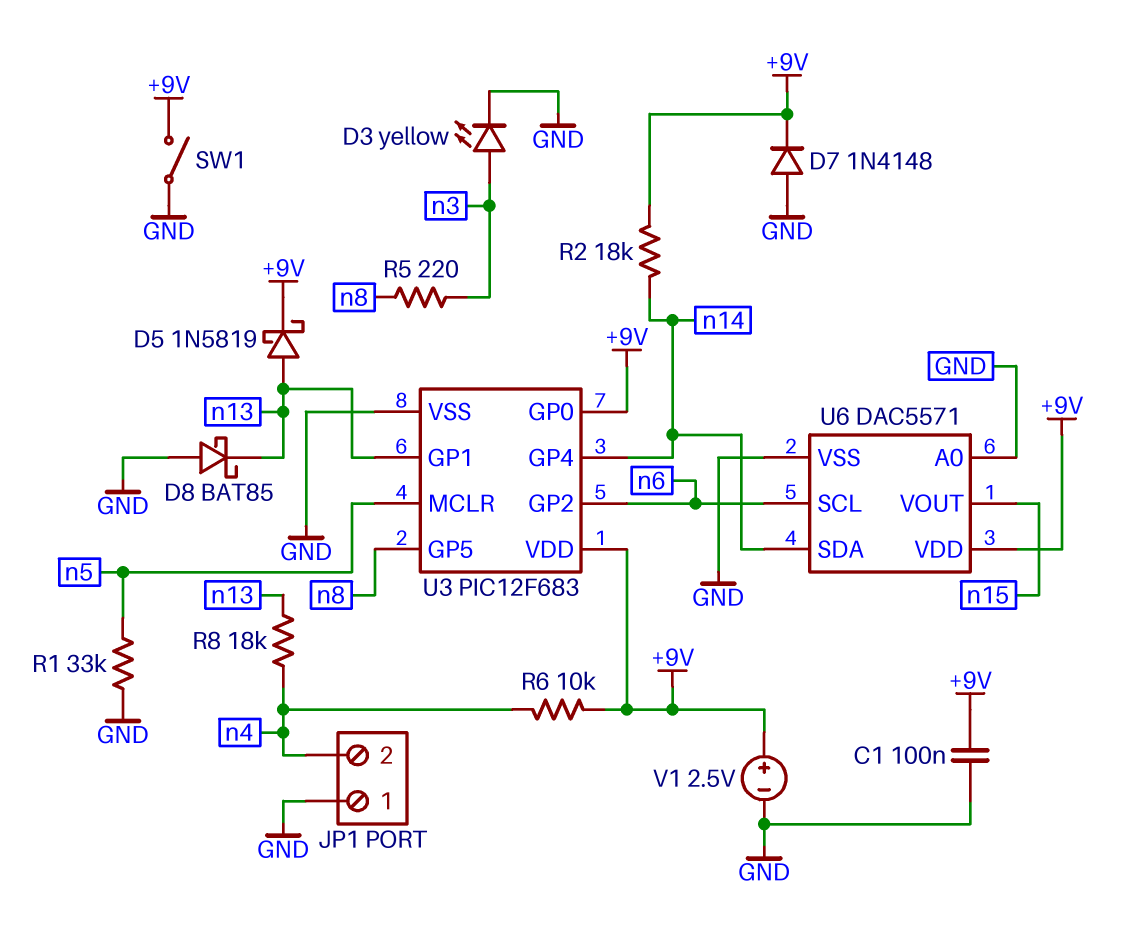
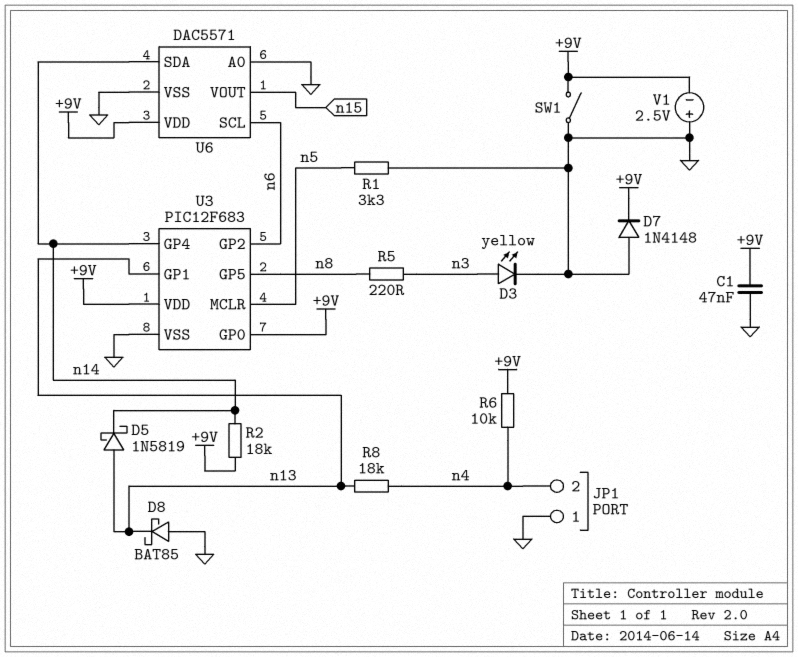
C1: 100nF (+9V, GND) -> 47nF (+9V, GND)
D5: schottky 1N5819 (A n13, K +9V) -> schottky 1N5819 (A n13, K n14)
R1: 33k (GND, n5) -> 3.3k (GND, n5)
V1: 2.5V (plus +9V, minus GND) -> 2.5V (plus GND, minus +9V)

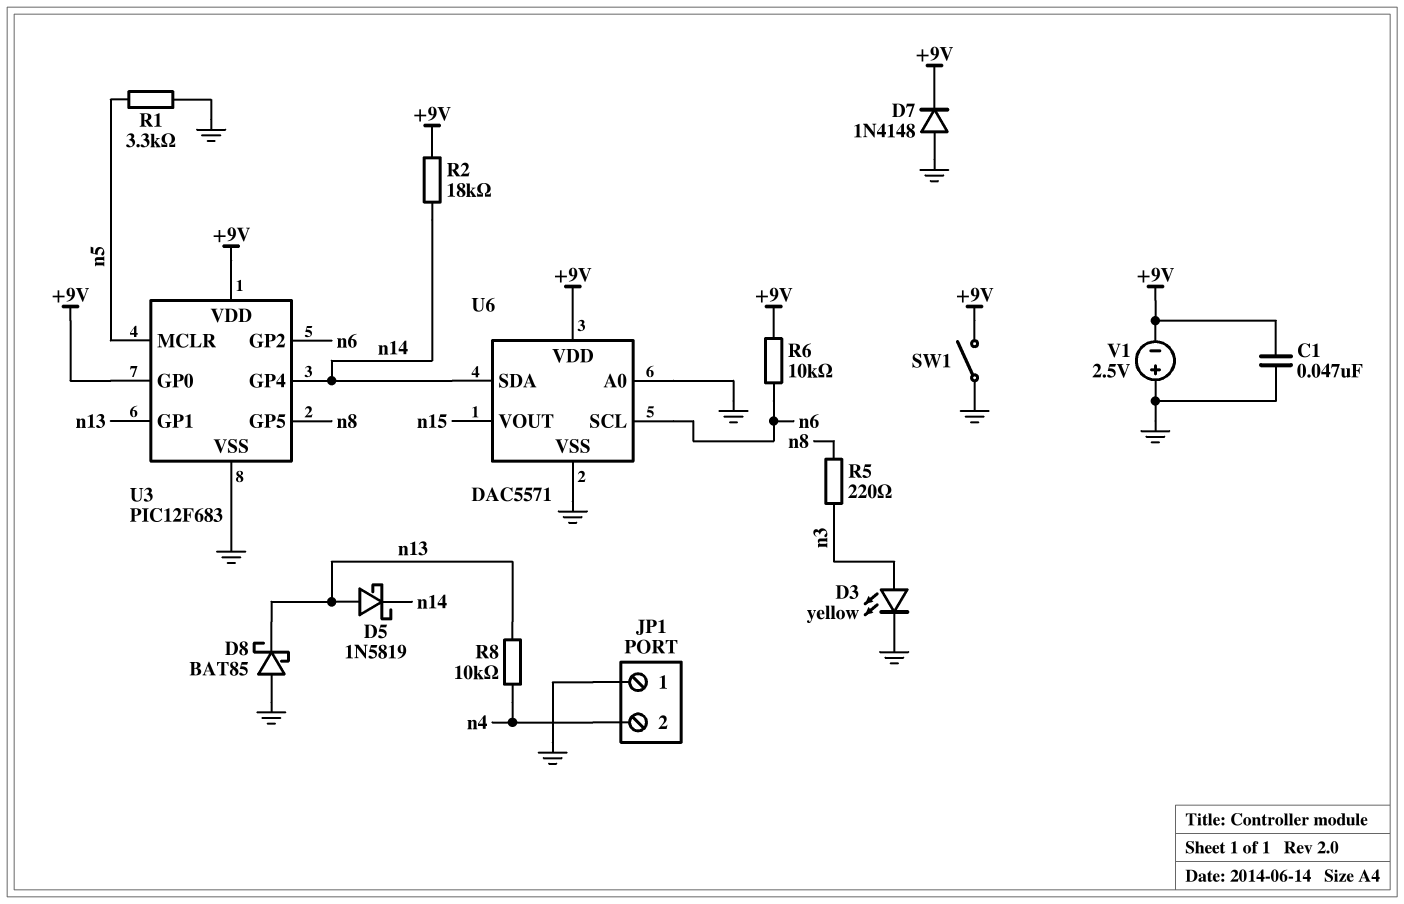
R6: 10k (+9V, n4) -> 10k (+9V, n6)
R8: 18k (n4, n13) -> 10k (n4, n13)

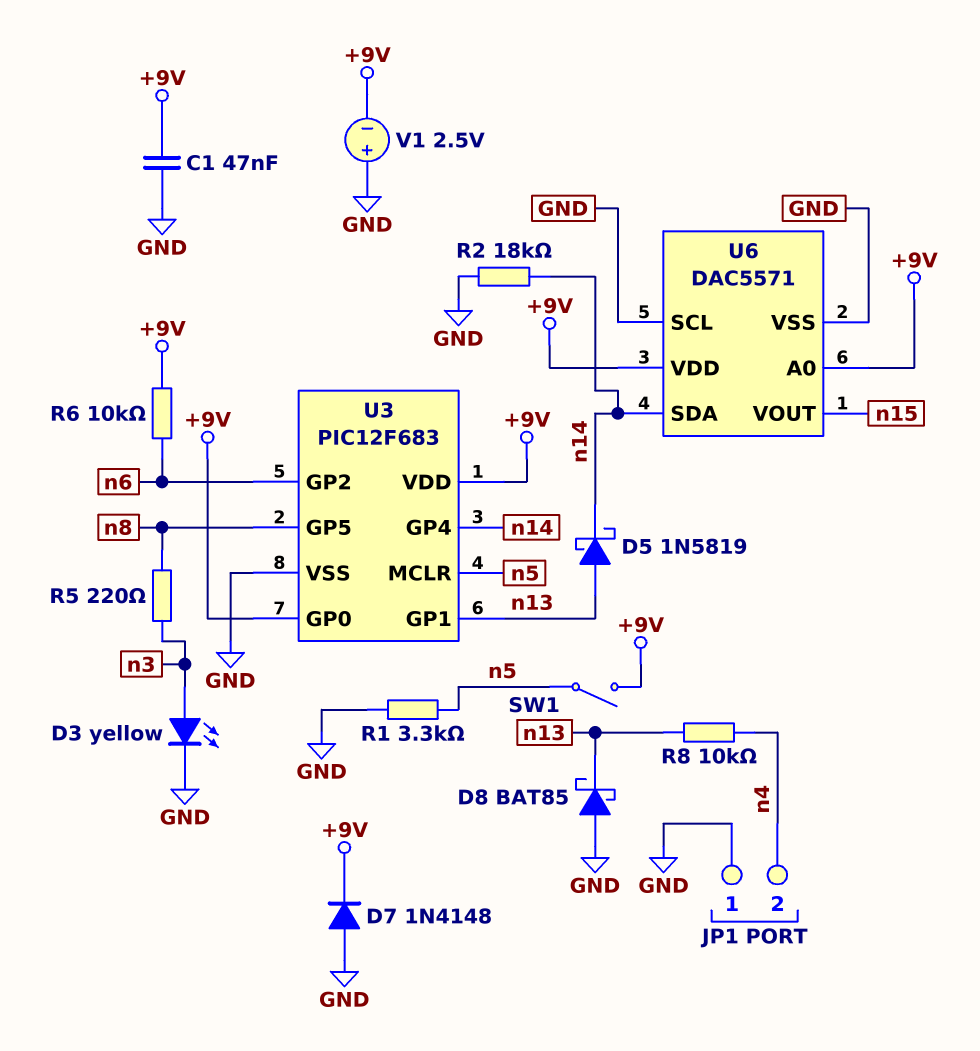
R2: 18k (+9V, n14) -> 18k (GND, n14)
SW1: switch (+9V, GND) -> switch (+9V, n5)
U6 pin A0: GND -> +9V
U6 pin SCL: n6 -> GND

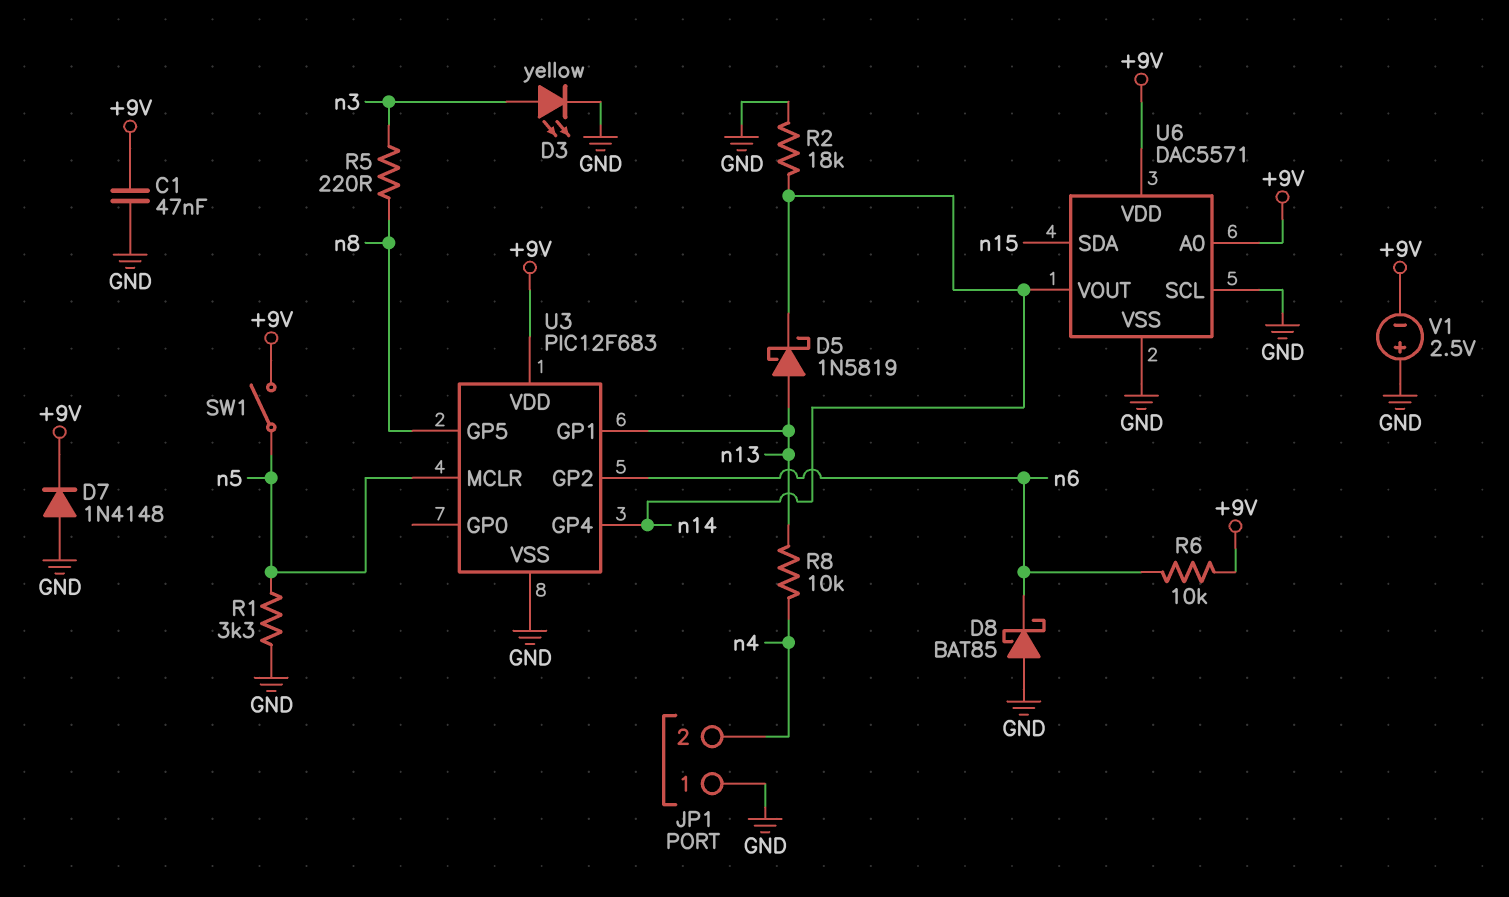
D8: schottky BAT85 (A GND, K n13) -> schottky BAT85 (A GND, K n6)
U3 pin GP0: +9V -> none
U6 pin SDA: n14 -> n15
U6 pin VOUT: n15 -> n14

